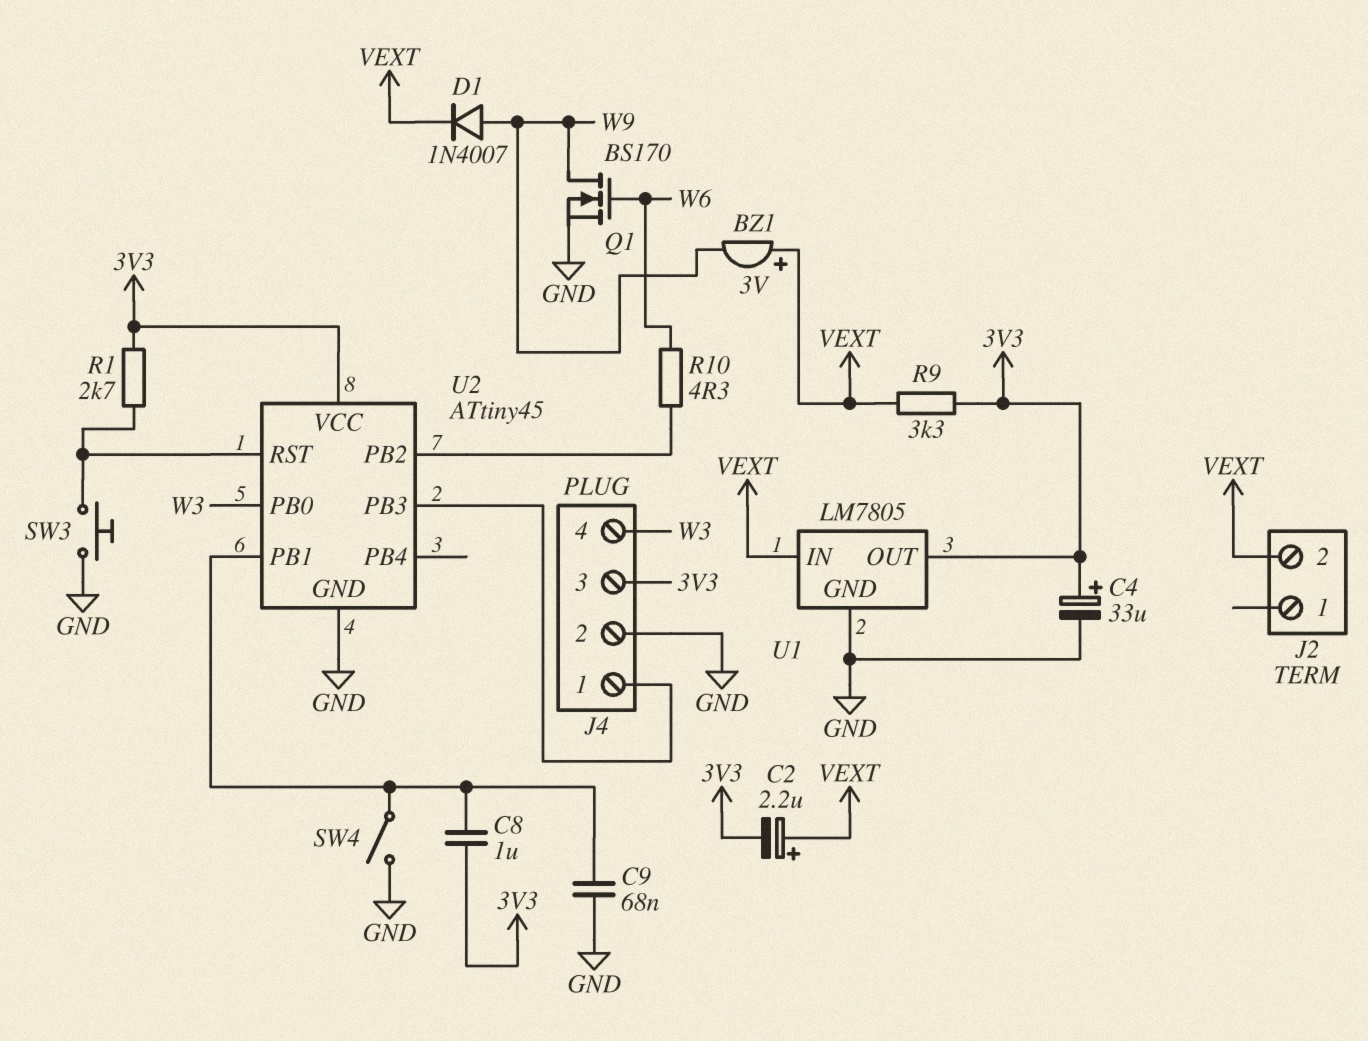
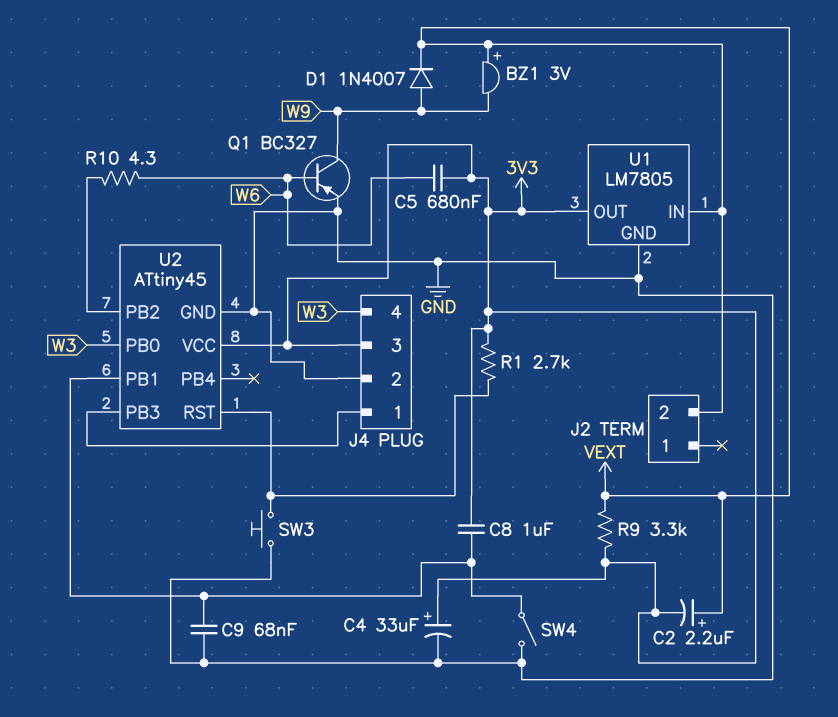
C5: none -> 680nF (3V3, W6)
Q1: NMOS BS170 (G W6, D W9, S GND) -> PNP BC327 (B W6, C W9, E GND)

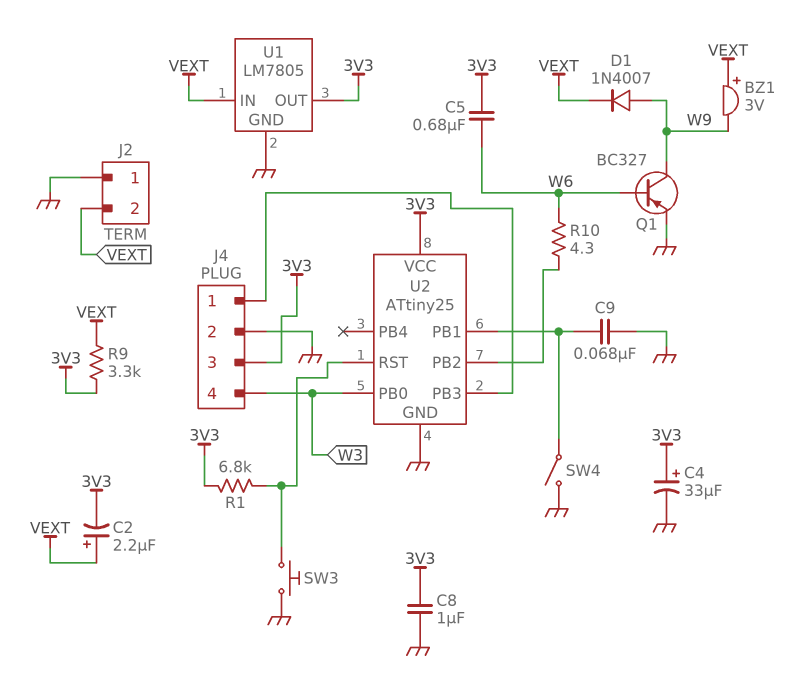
C8: 1uF (3V3, U2/PB1) -> 1uF (3V3, GND)
J2 pin 1: none -> GND
R1: 2.7k (3V3, U2/RST) -> 6.8k (3V3, U2/RST)
U2: ATtiny45 -> ATtiny25

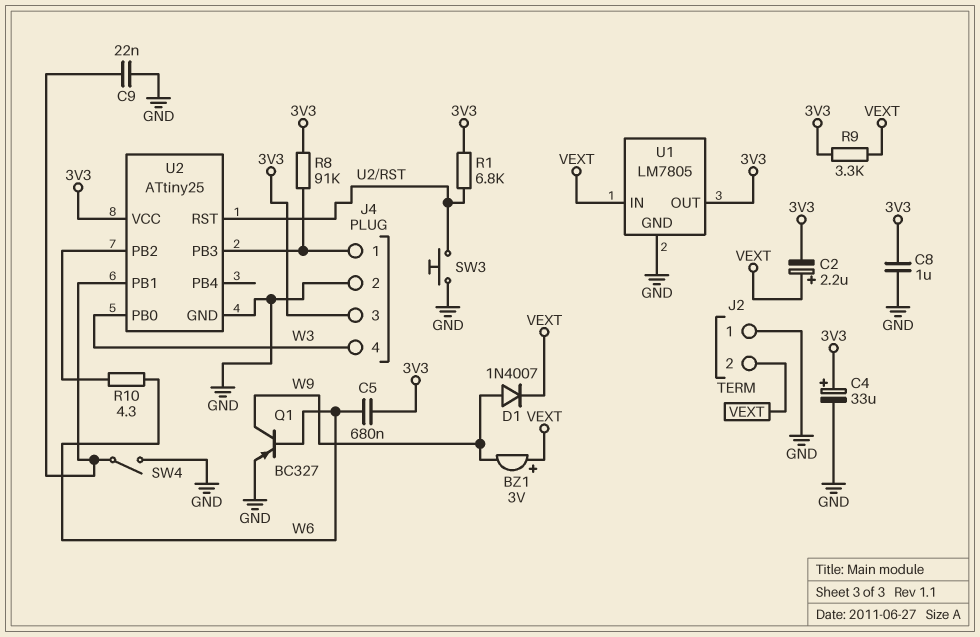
C9: 68nF (GND, U2/PB1) -> 22nF (GND, U2/PB1)
R8: none -> 91k (3V3, J4/1)

